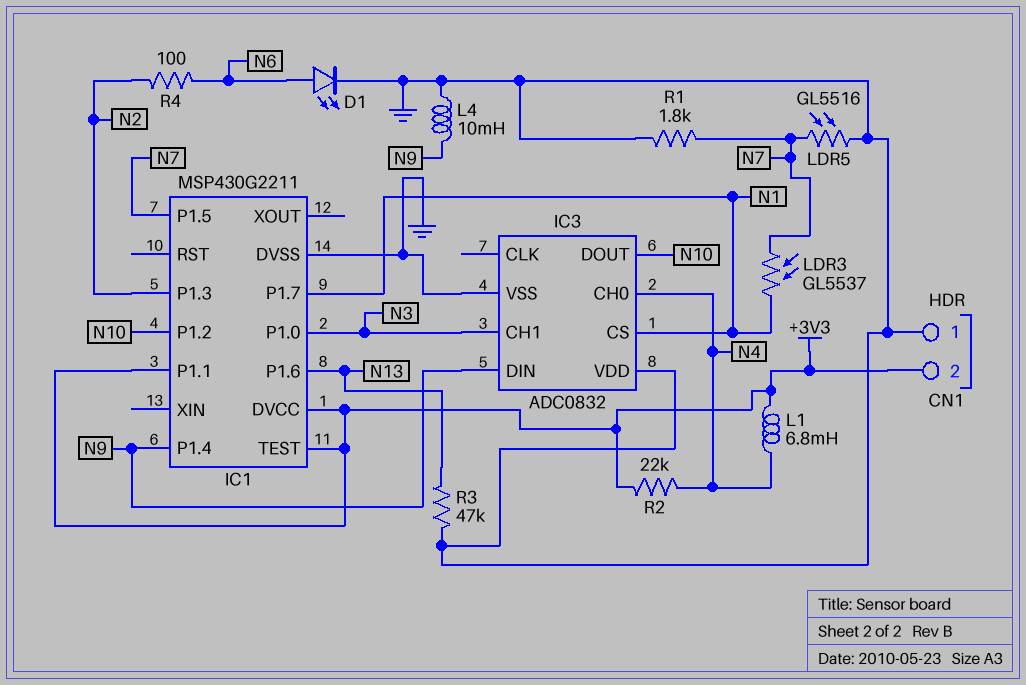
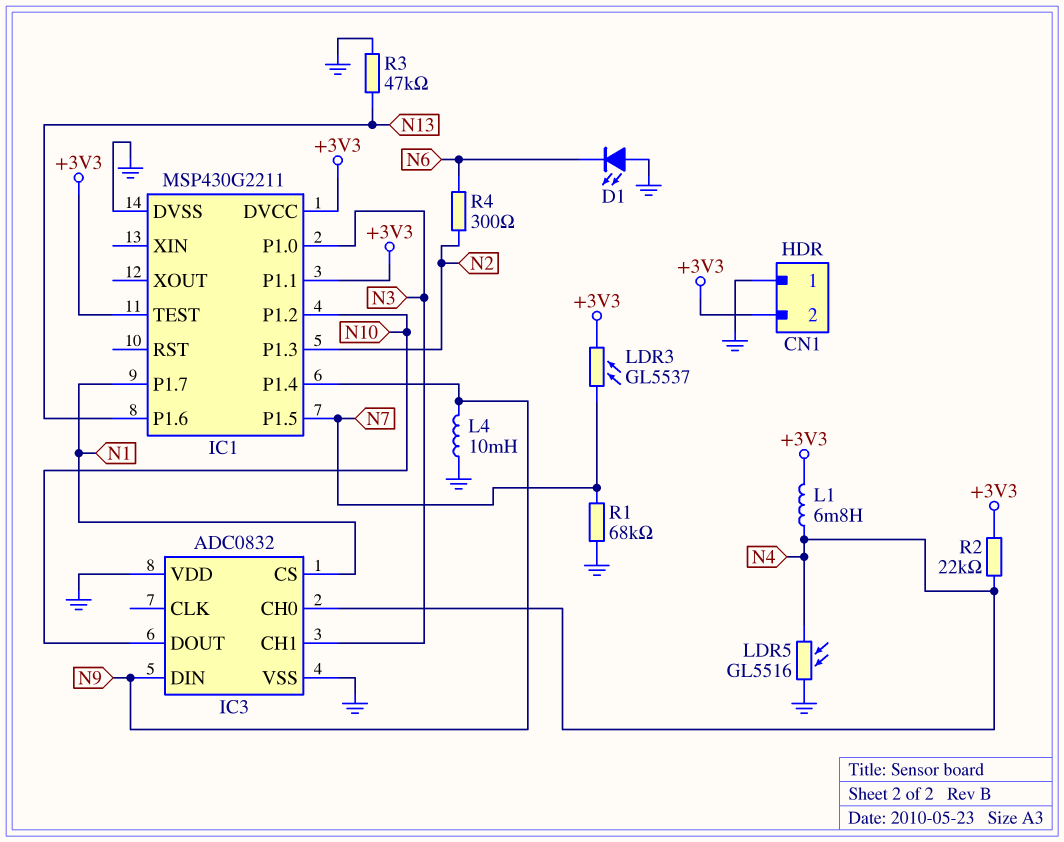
D1: LED (A N6, K GND) -> LED (A GND, K N6)
LDR3: GL5537 (N1, N7) -> GL5537 (+3V3, N7)
LDR5: GL5516 (GND, N7) -> GL5516 (GND, N4)
R1: 1.8k (GND, N7) -> 68k (GND, N7)
R4: 100 (N2, N6) -> 300 (N2, N6)

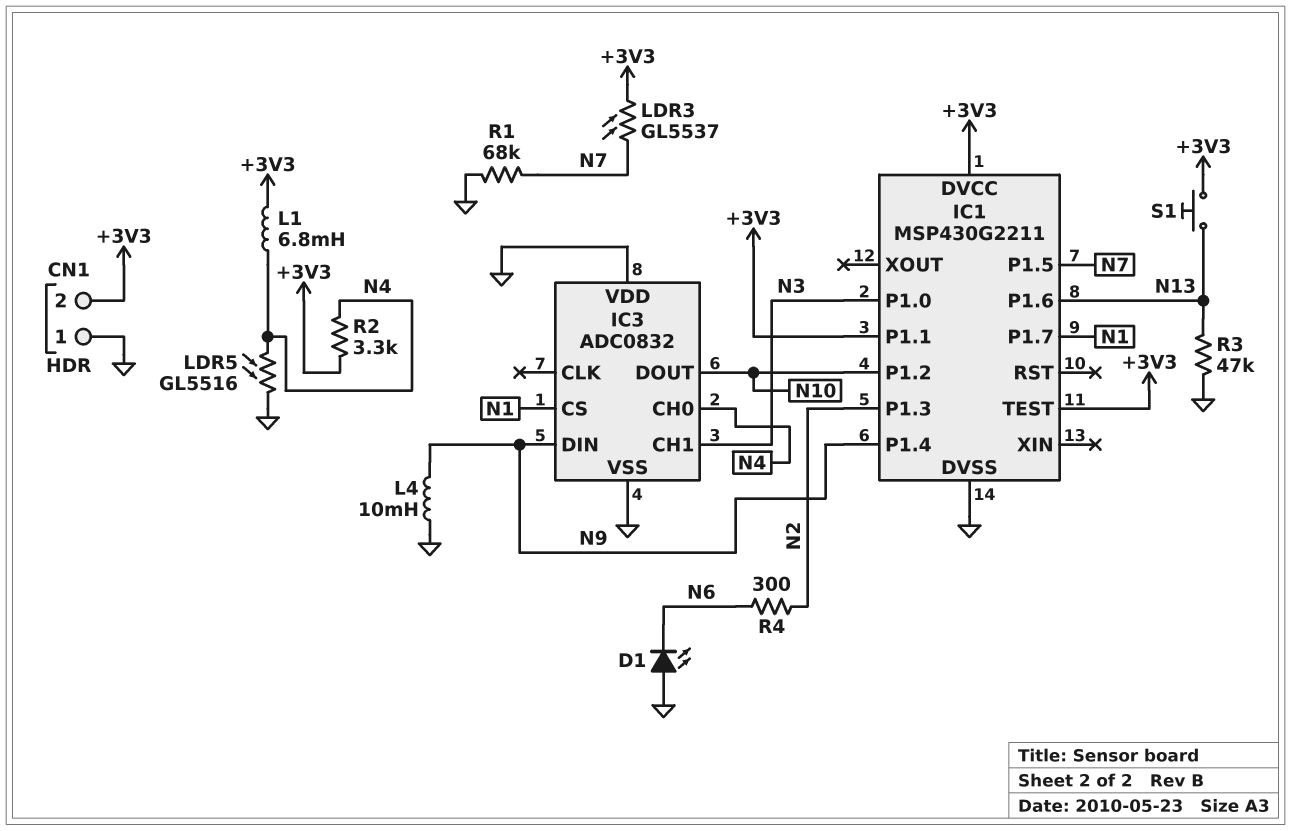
R2: 22k (+3V3, N4) -> 3.3k (+3V3, N4)
S1: none -> button (+3V3, N13)

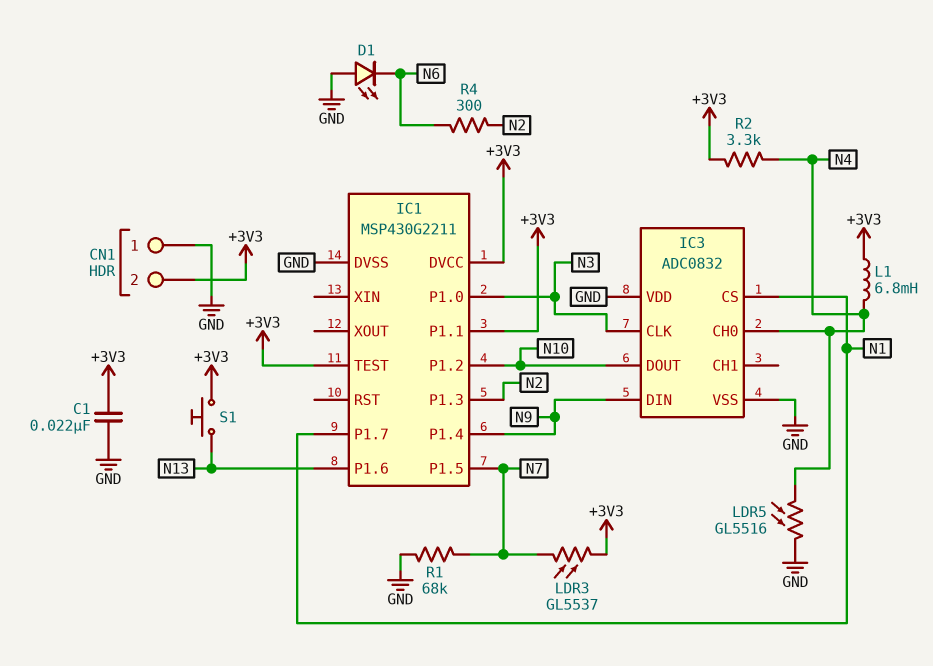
C1: none -> 22nF (+3V3, GND)
IC3 pin CH1: N3 -> none
IC3 pin CLK: none -> N3
L4: 10mH (GND, N9) -> none
R3: 47k (GND, N13) -> none

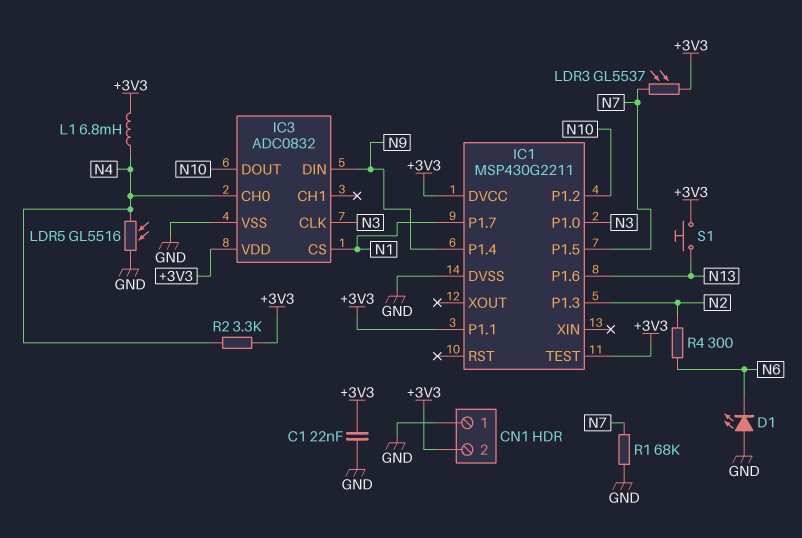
IC3 pin VDD: GND -> +3V3

